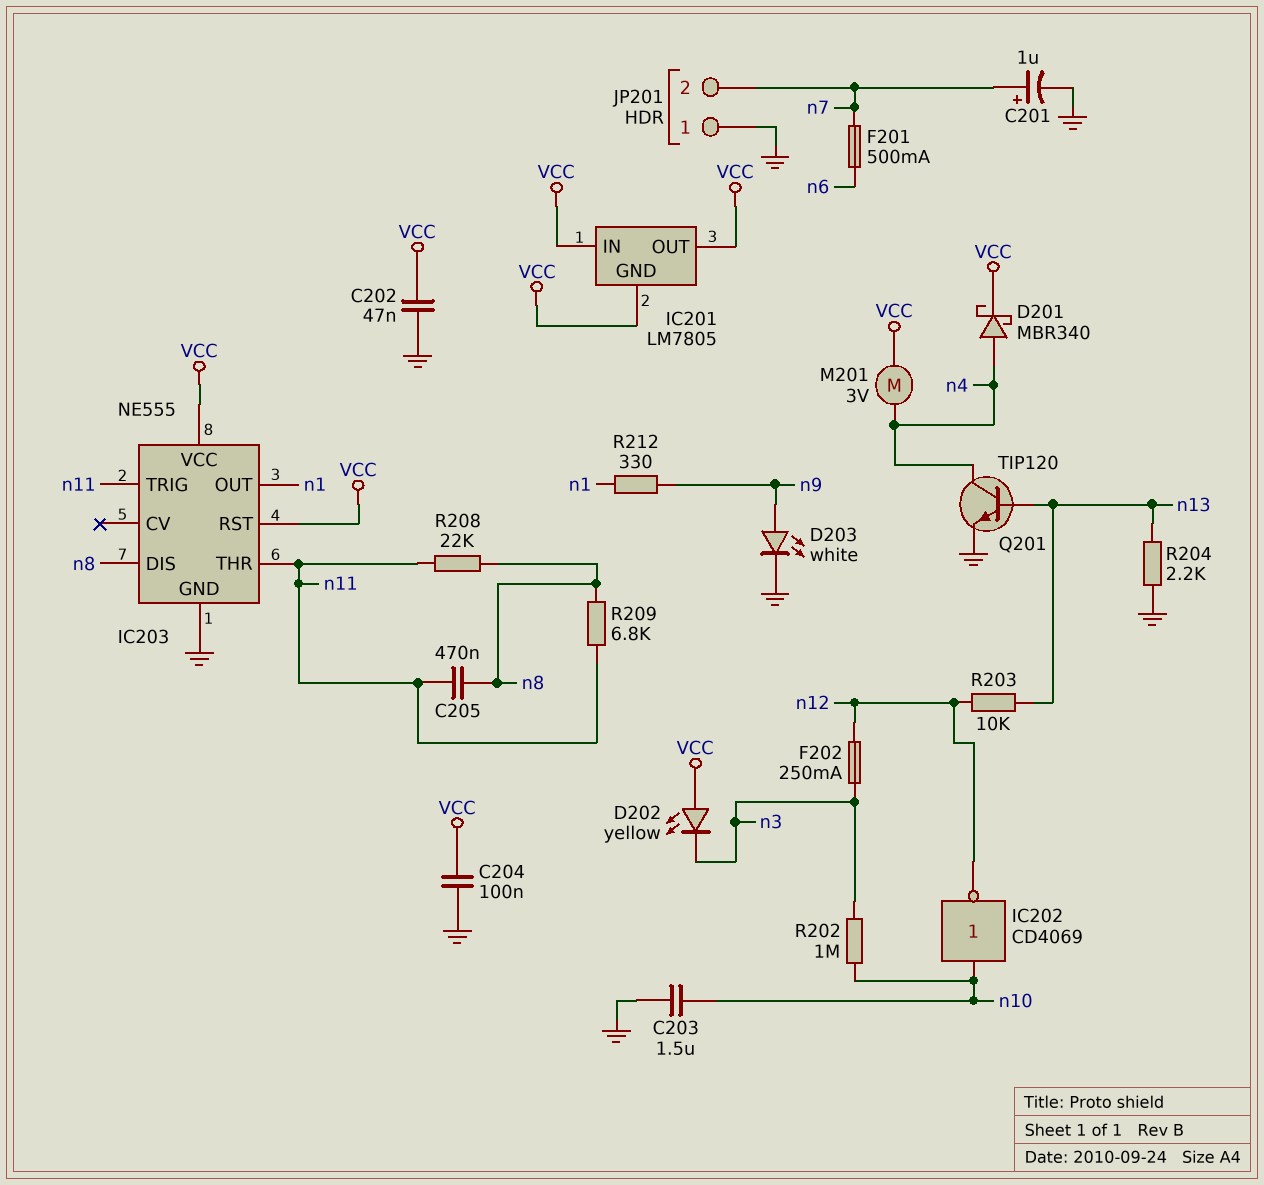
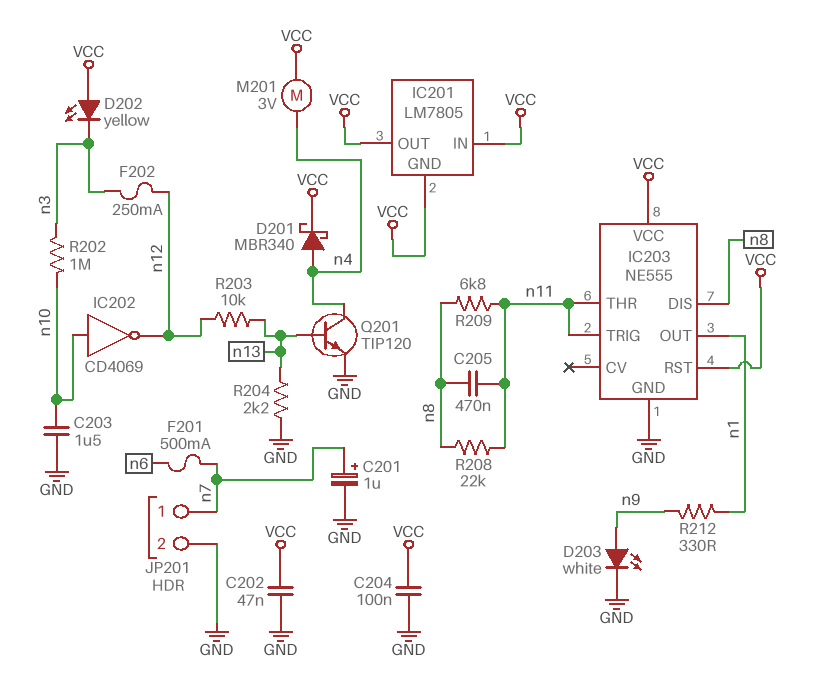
JP201 pin 1: GND -> n7
JP201 pin 2: n7 -> GND

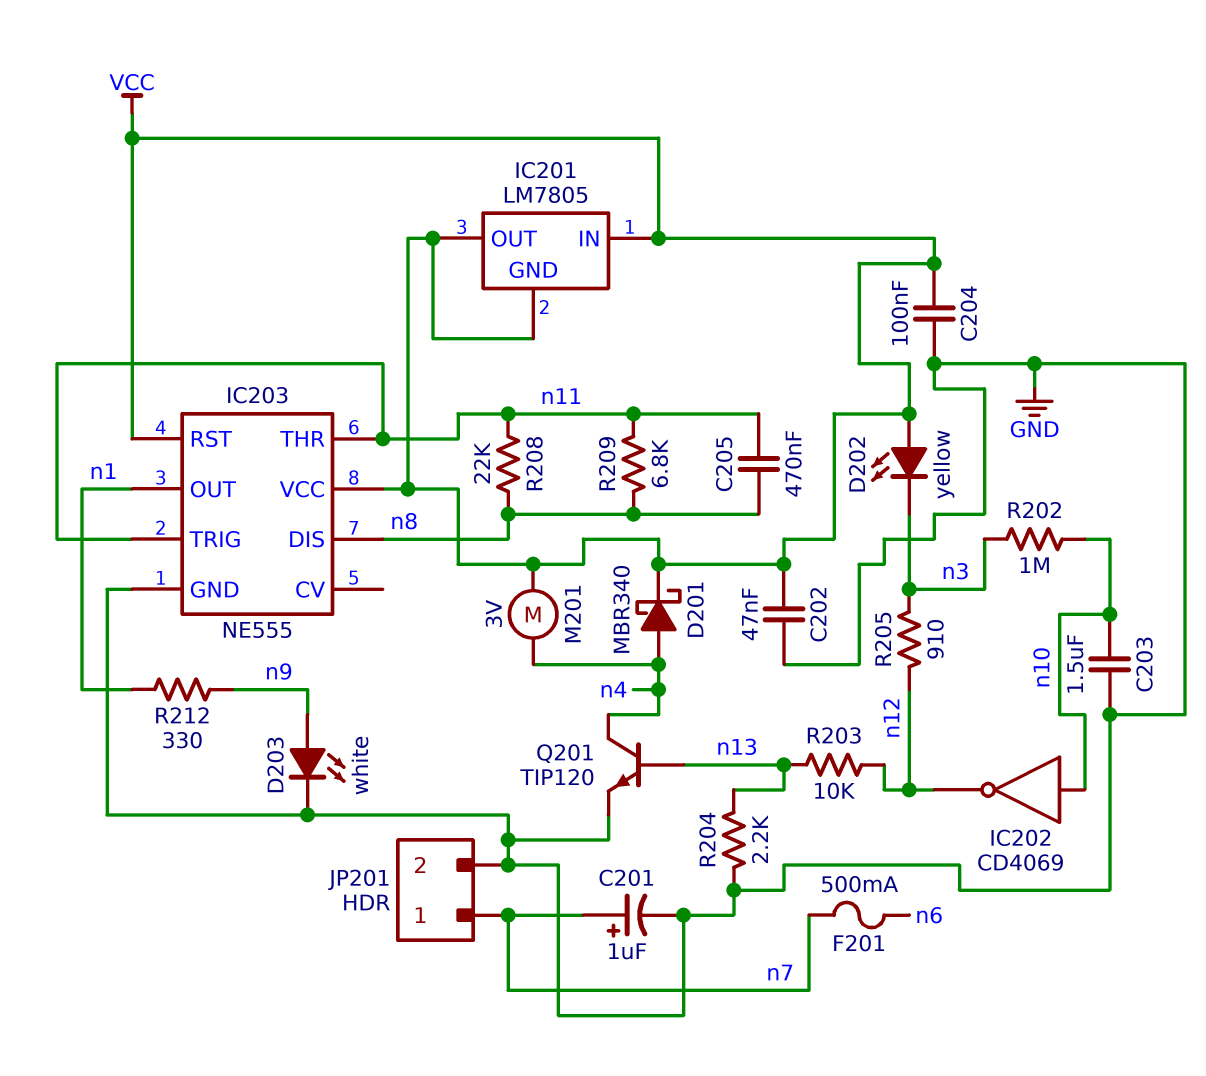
F202: 250mA (n3, n12) -> none
R205: none -> 910 (n3, n12)

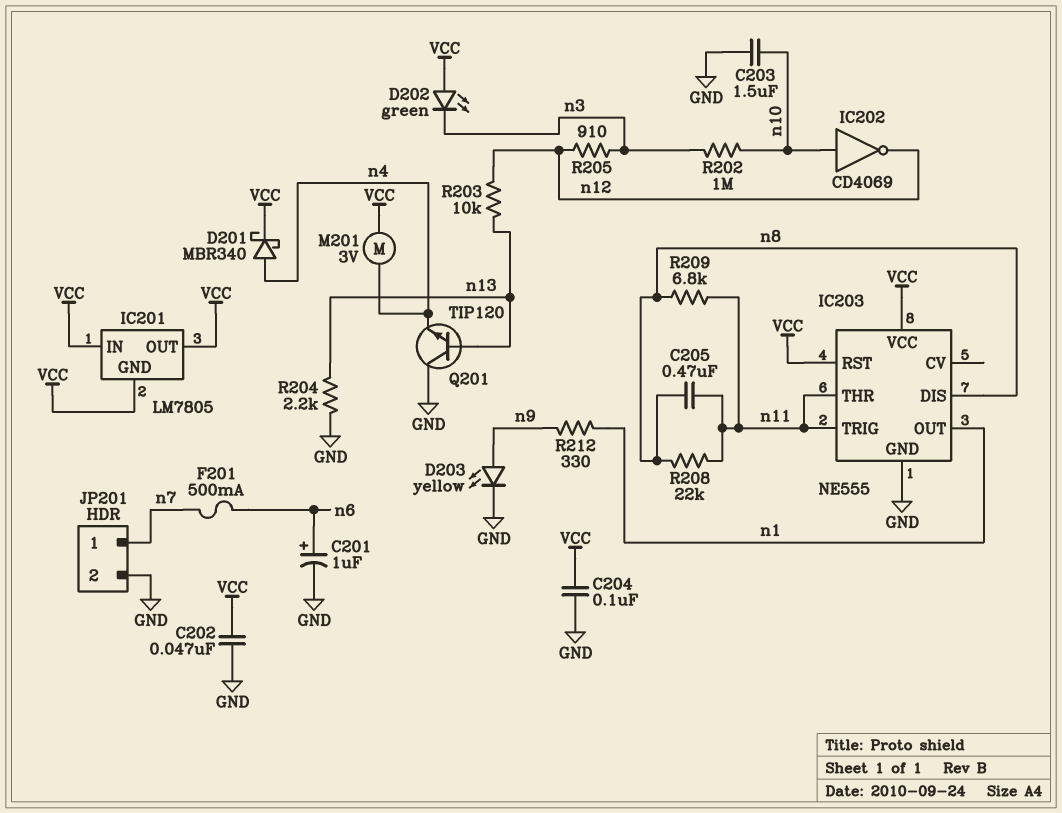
C201: 1uF (plus n7, minus GND) -> 1uF (plus n6, minus GND)
D202: LED yellow (A VCC, K n3) -> LED green (A VCC, K n3)
D203: LED white (A n9, K GND) -> LED yellow (A n9, K GND)
Q201: NPN TIP120 (B n13, C n4, E GND) -> NPN TIP120 (B n13, C GND, E n4)

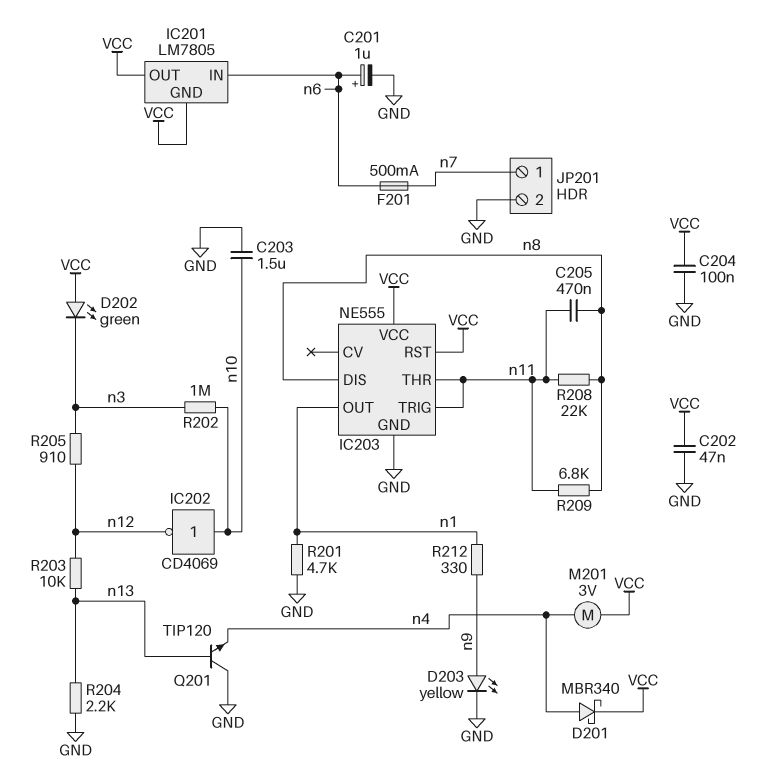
IC201 pin IN: VCC -> n6
R201: none -> 4.7k (GND, n1)

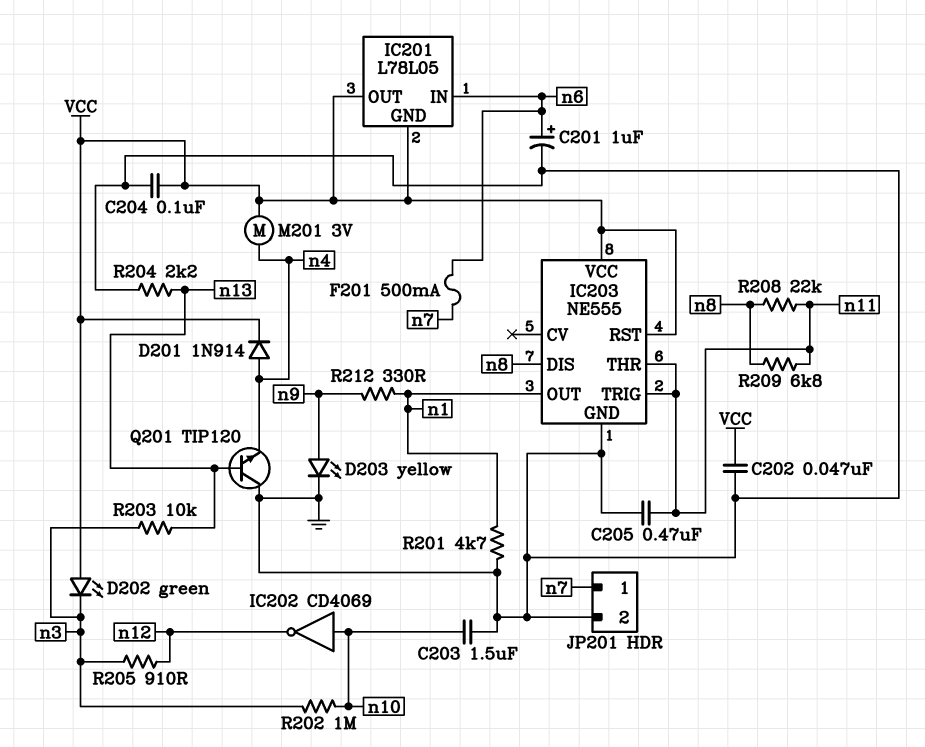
C205: 470nF (n8, n11) -> 470nF (GND, n11)
D201: schottky MBR340 (A n4, K VCC) -> diode 1N914 (A n4, K VCC)
IC201: LM7805 -> L78L05
R203: 10k (n12, n13) -> 10k (n3, n13)

